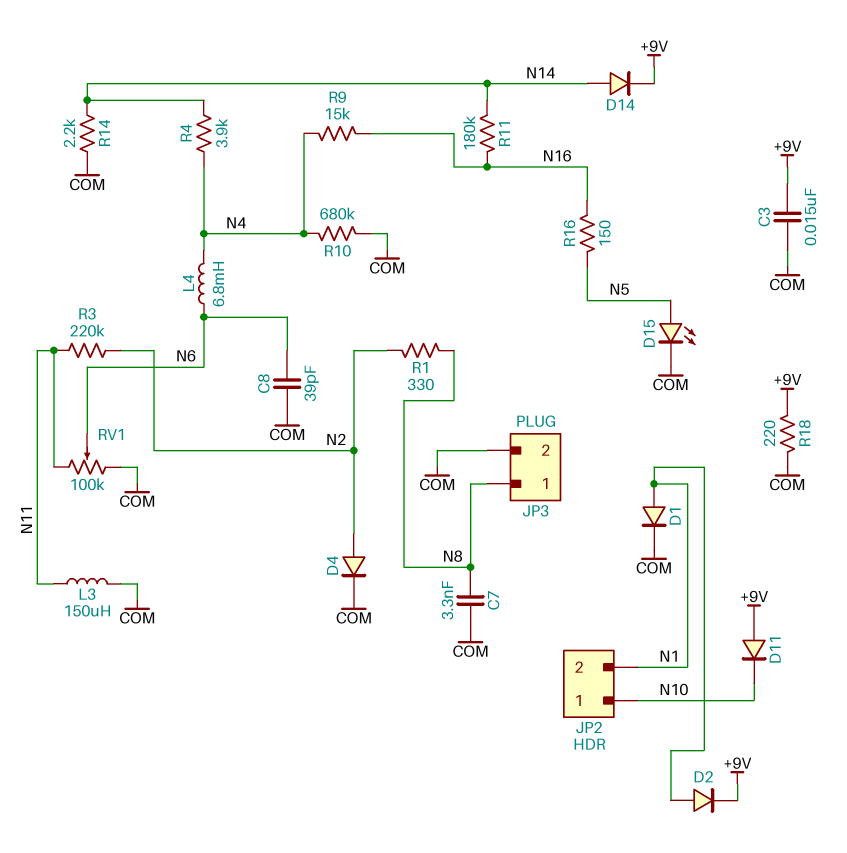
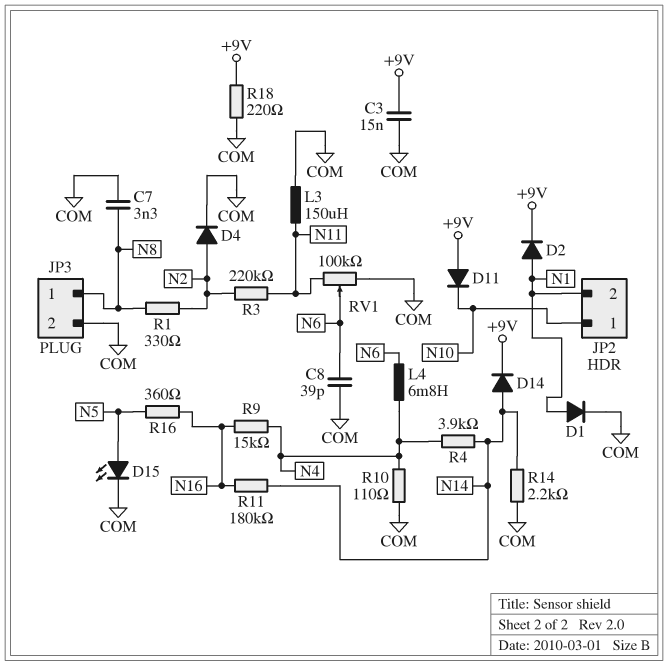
R10: 680k (COM, N4) -> 110 (COM, N4)
R16: 150 (N5, N16) -> 360 (N5, N16)

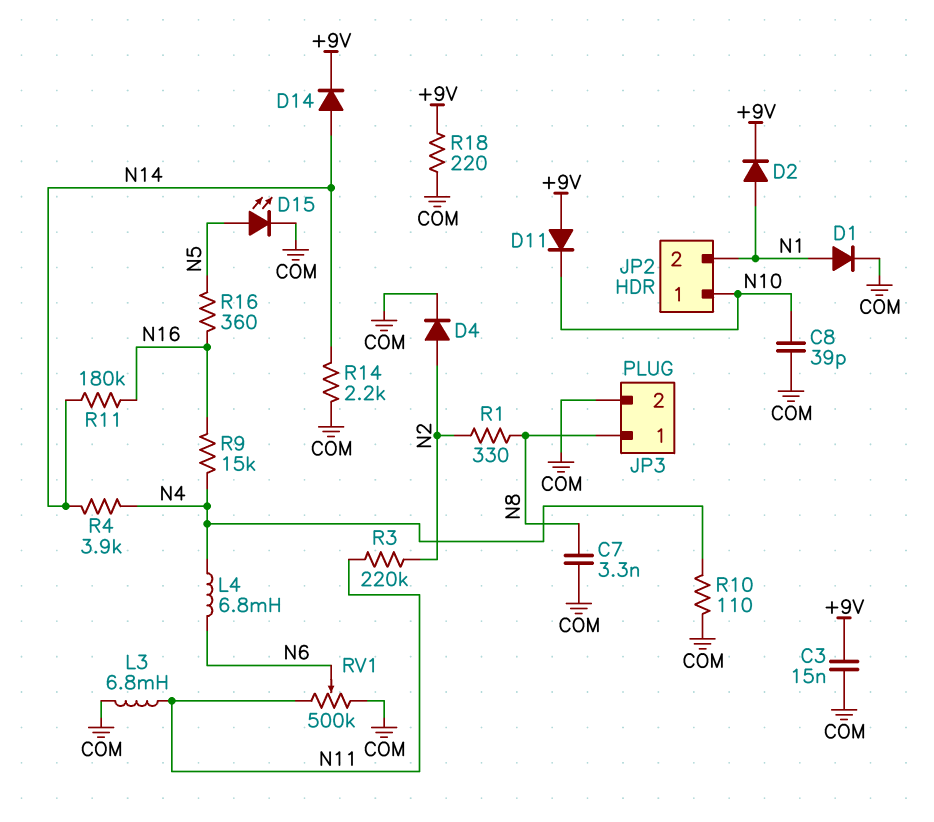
C8: 39pF (COM, N6) -> 39pF (COM, N10)
L3: 150uH (COM, N11) -> 6.8mH (COM, N11)
RV1: 100k (COM, N11, wiper N6) -> 500k (COM, N11, wiper N6)

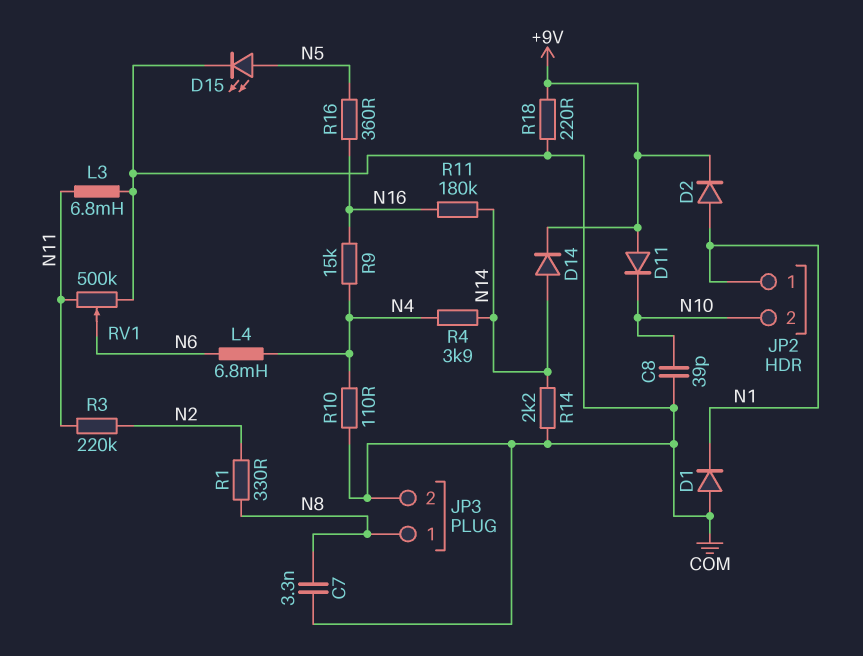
C3: 15nF (+9V, COM) -> none
D1: diode (A N1, K COM) -> diode (A COM, K N1)
D4: diode (A N2, K COM) -> none
JP2 pin 1: N10 -> N1
JP2 pin 2: N1 -> N10

